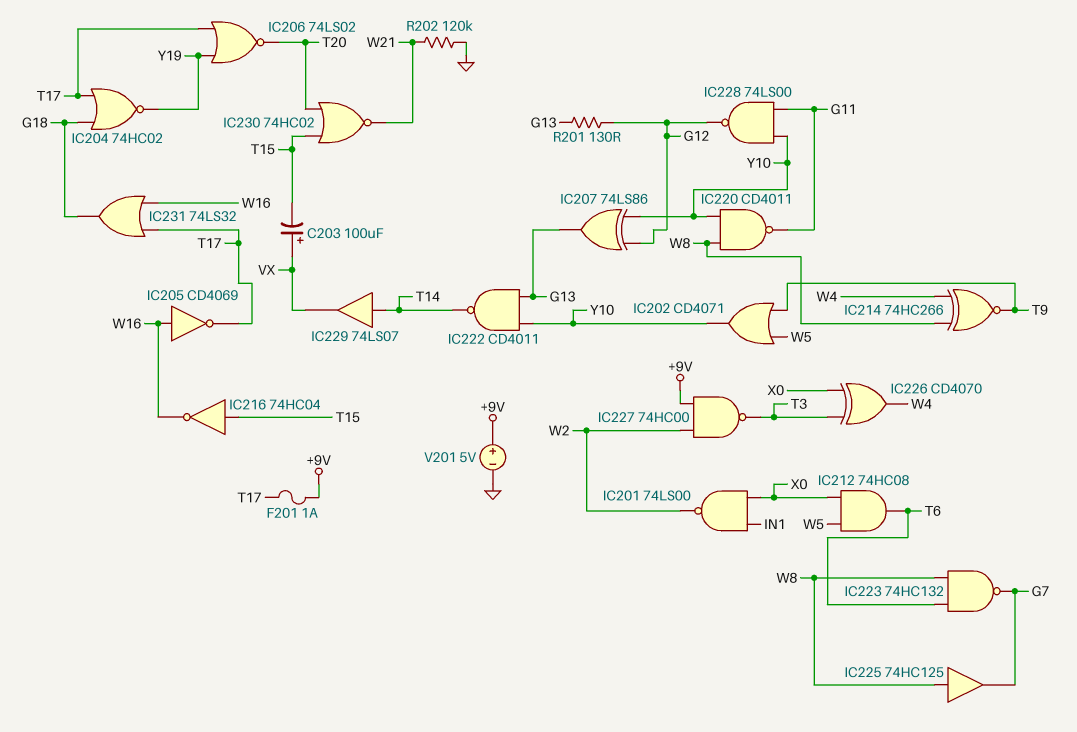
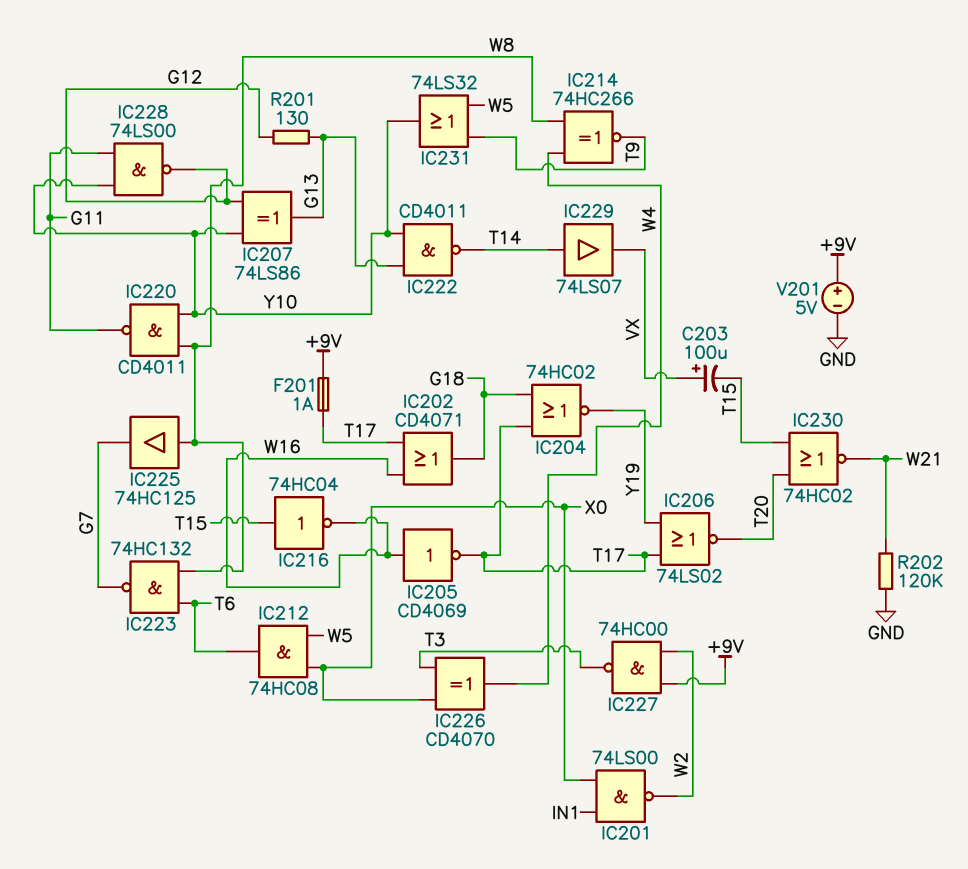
IC202: OR CD4071 (in T9, in W5, out Y10) -> OR CD4071 (in T17, in W16, out G18)
IC231: OR 74LS32 (in T17, in W16, out G18) -> OR 74LS32 (in T9, in W5, out Y10)

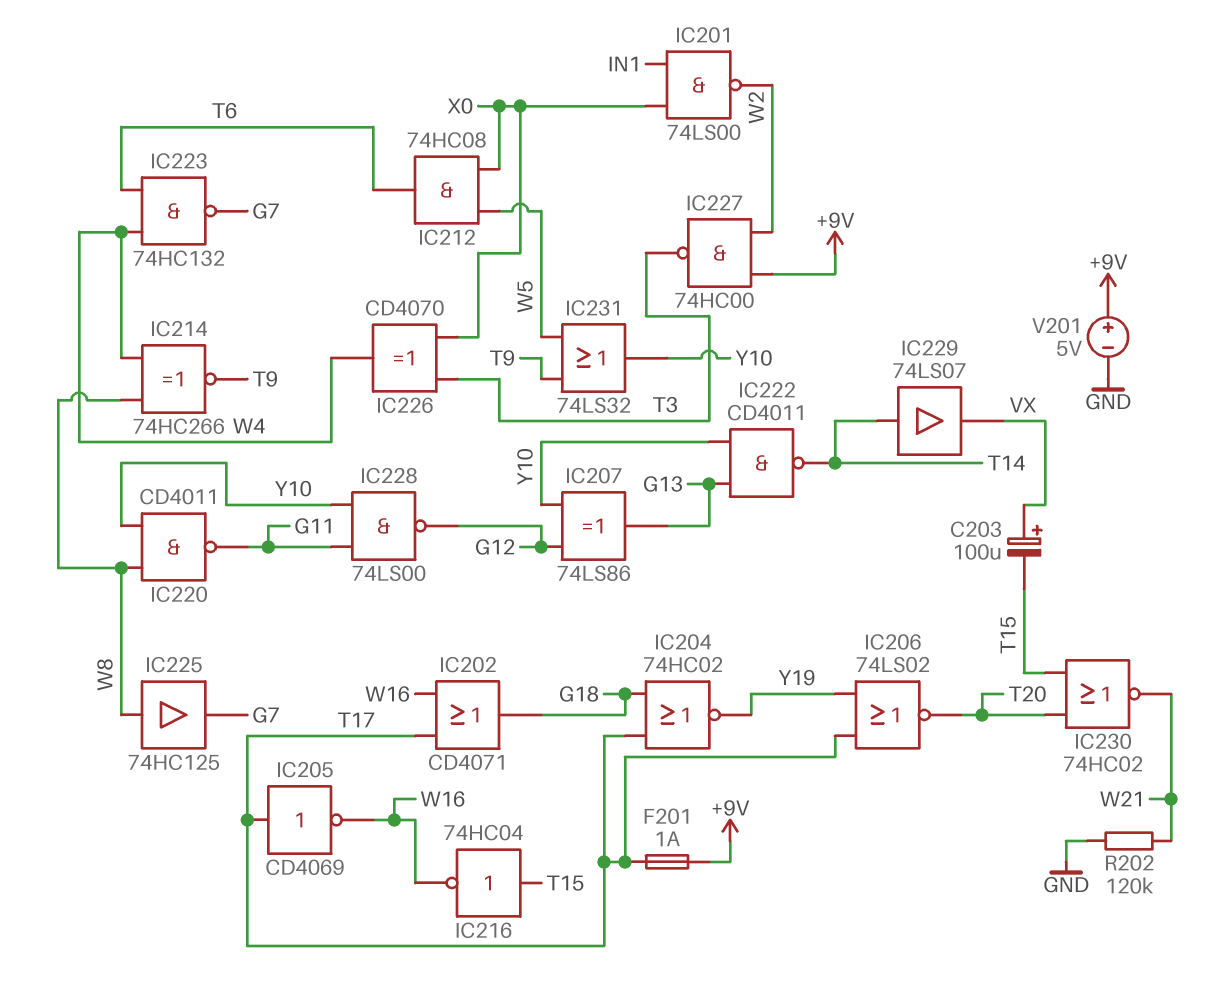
IC205: NOT CD4069 (in W16, out T17) -> NOT CD4069 (in T17, out W16)
IC223: NAND 74HC132 (in T6, in W8, out G7) -> NAND 74HC132 (in T6, in W4, out G7)
R201: 130 (G12, G13) -> none

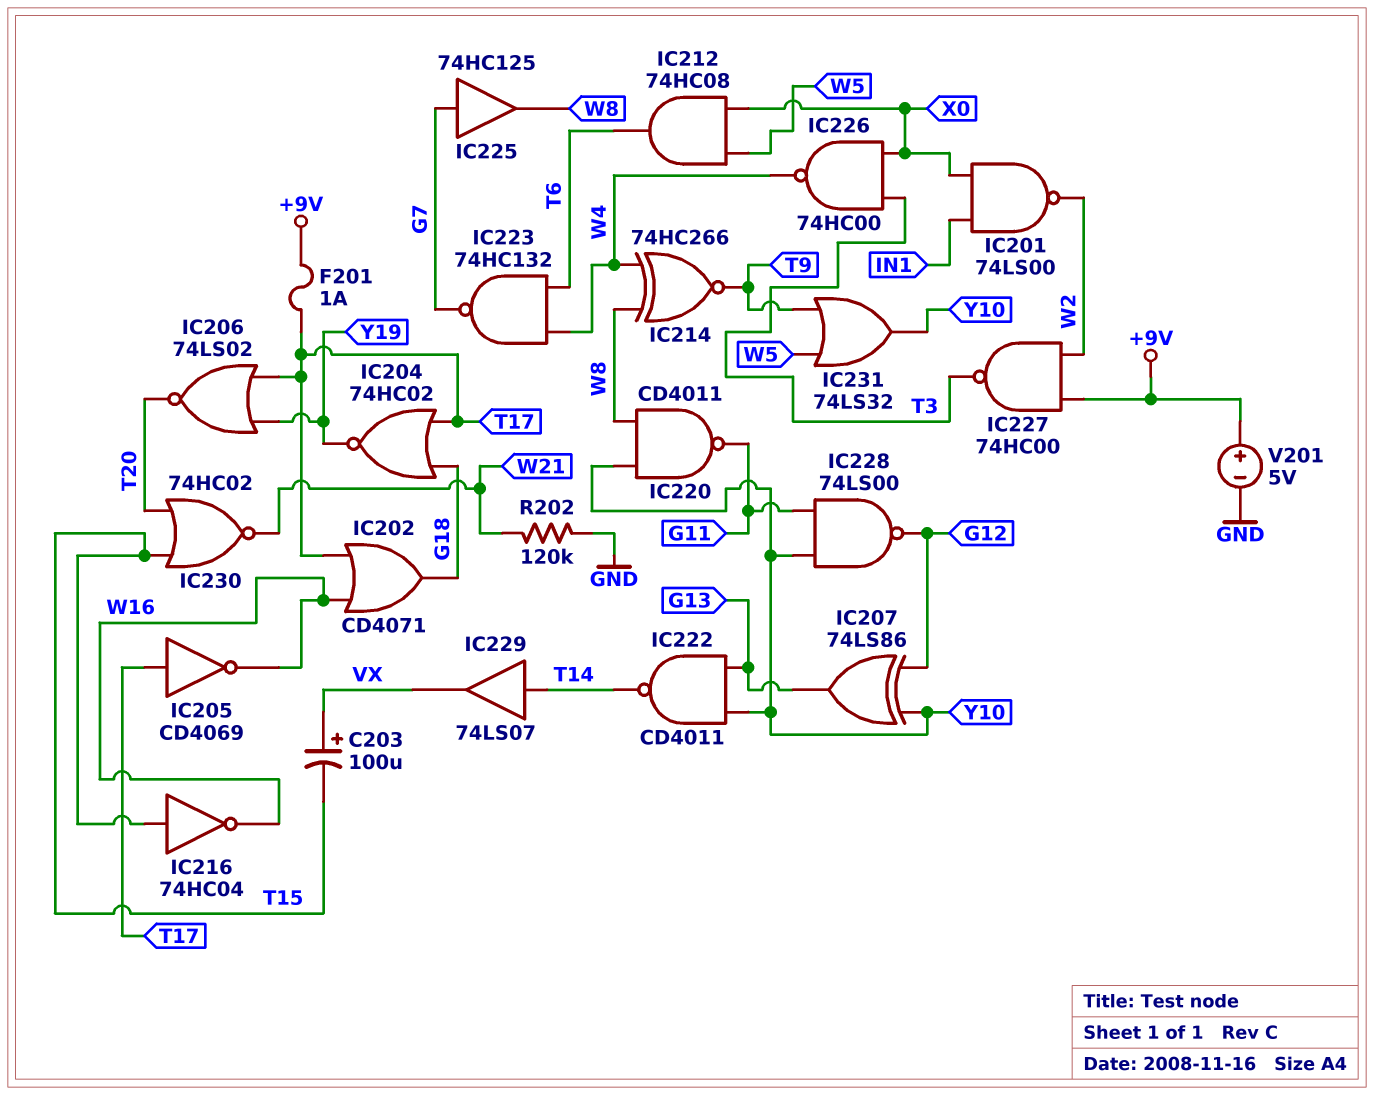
IC225: buffer 74HC125 (in W8, out G7) -> buffer 74HC125 (in G7, out W8)
IC226: XOR CD4070 (in T3, in X0, out W4) -> NAND 74HC00 (in T3, in X0, out W4)

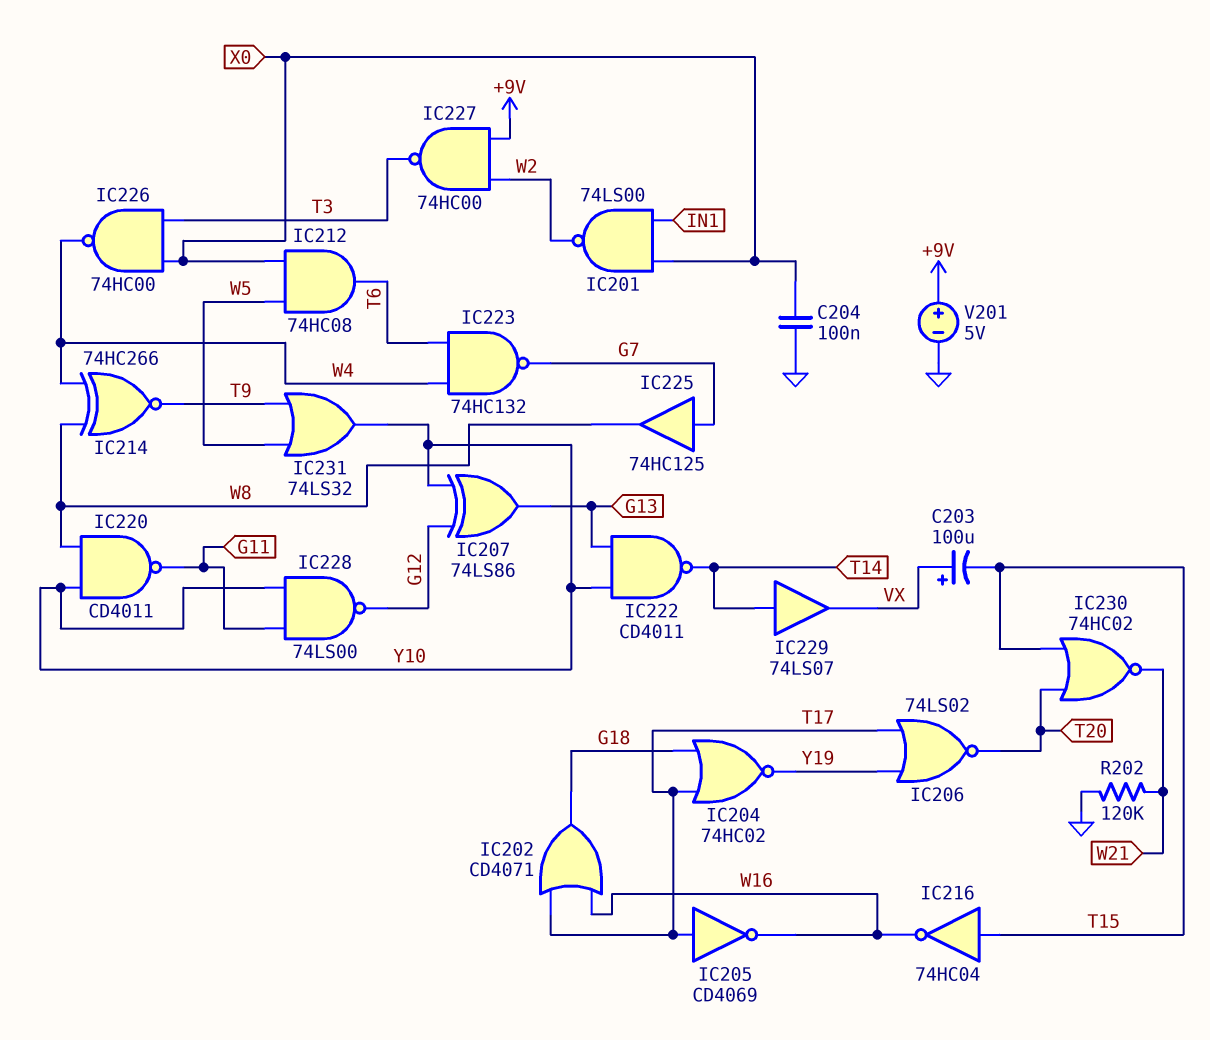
C204: none -> 100nF (GND, X0)
F201: 1A (+9V, T17) -> none

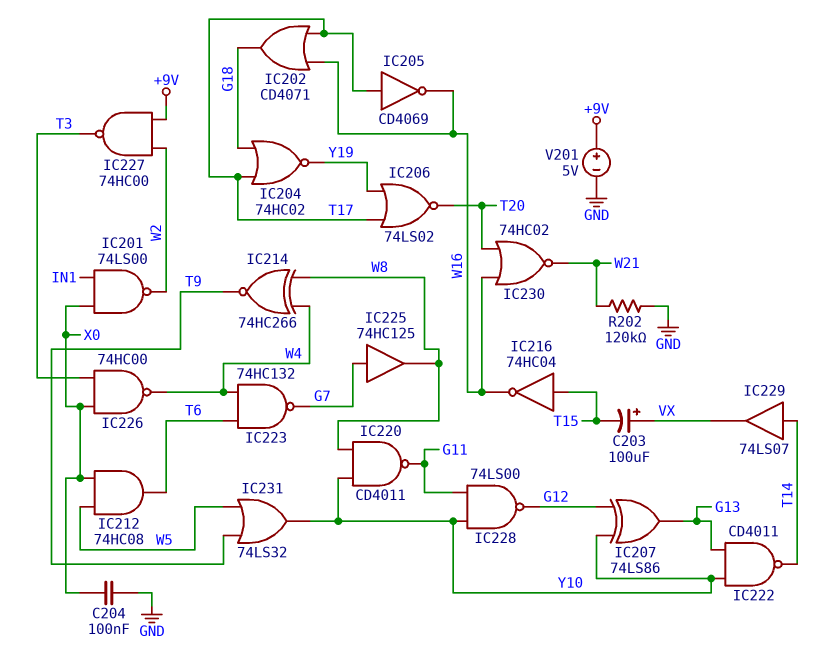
IC230: NOR 74HC02 (in T15, in T20, out W21) -> NOR 74HC02 (in T20, in W16, out W21)

